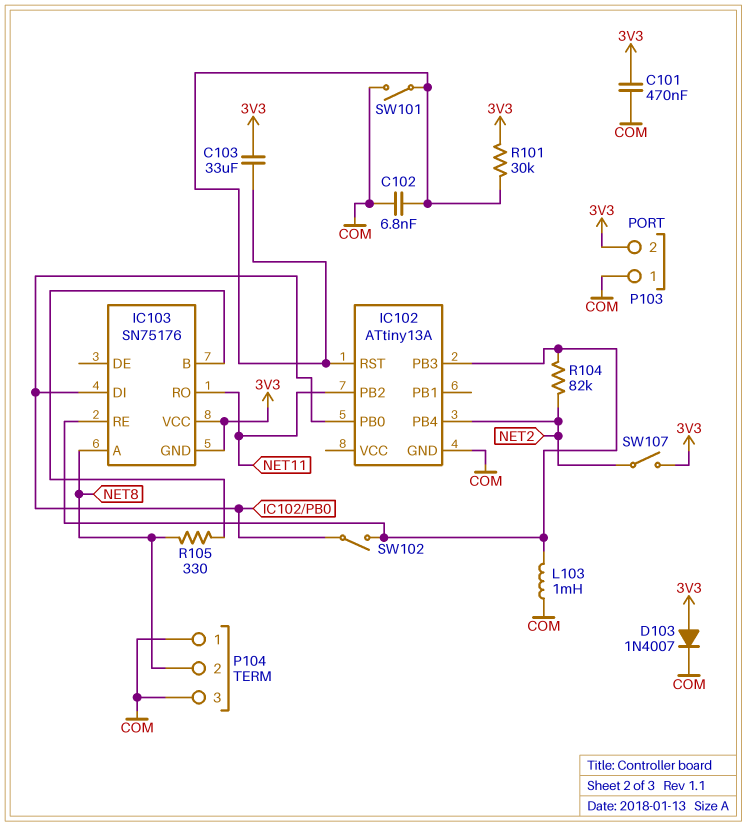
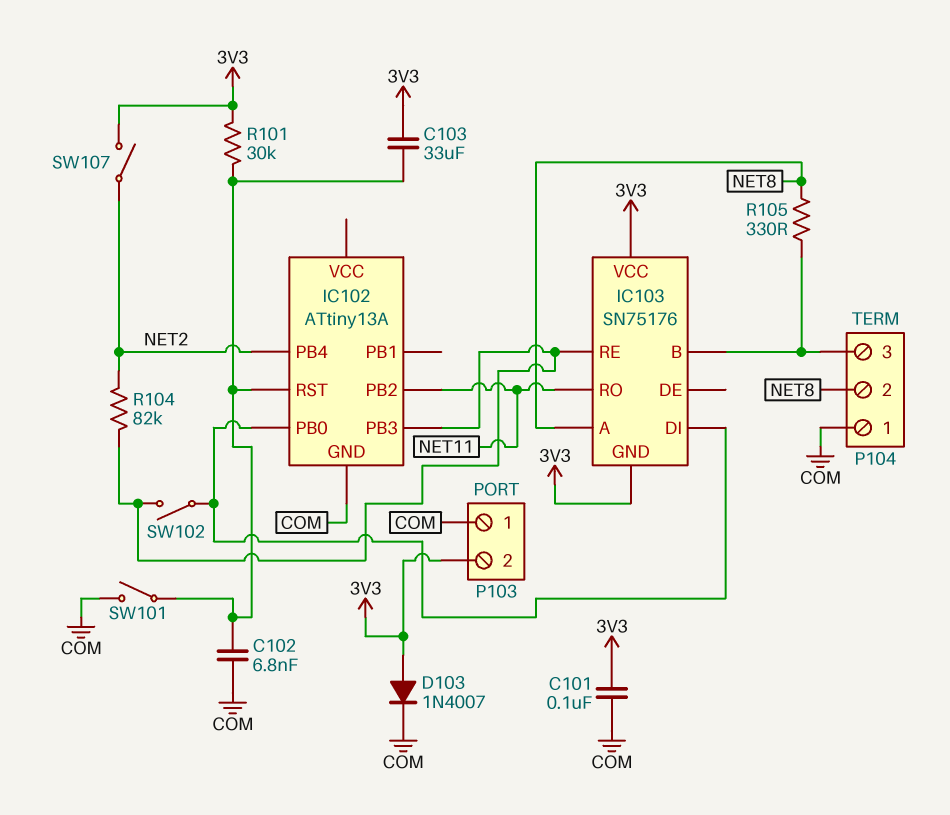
C101: 470nF (3V3, COM) -> 100nF (3V3, COM)
L103: 1mH (COM, IC102/PB3) -> none
P104 pin 3: COM -> IC103/B

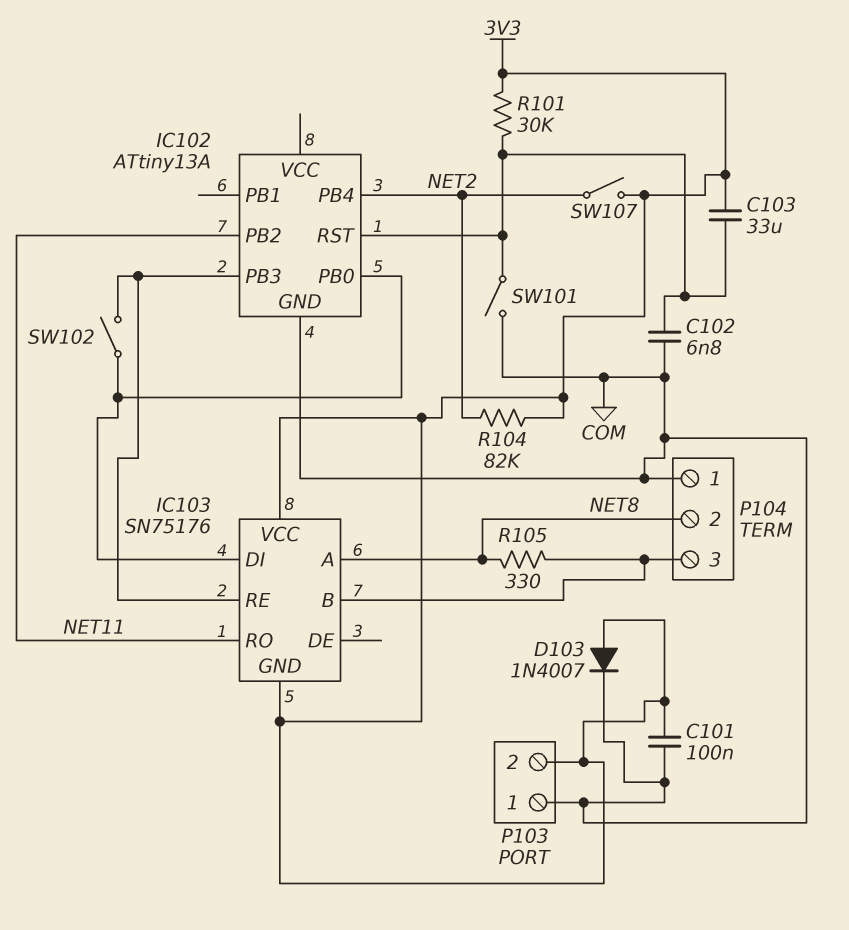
R104: 82k (IC102/PB3, NET2) -> 82k (3V3, NET2)

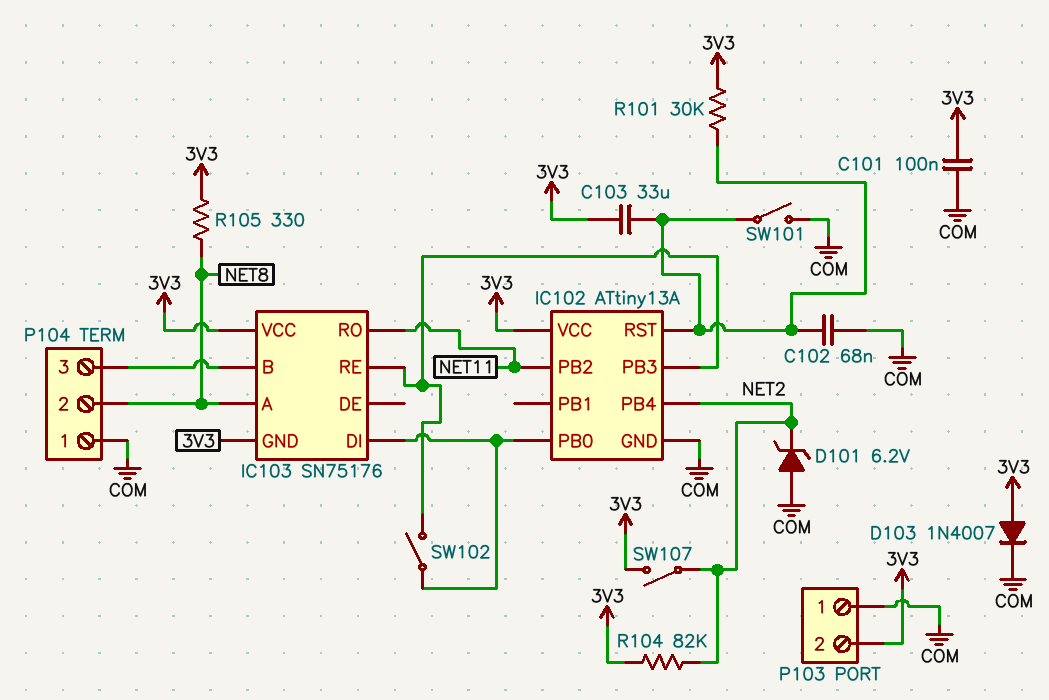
C102: 6.8nF (COM, IC102/RST) -> 68nF (COM, IC102/RST)
D101: none -> zener 6.2V (A COM, K NET2)
IC102 pin VCC: none -> 3V3
R105: 330 (IC103/B, NET8) -> 330 (3V3, NET8)

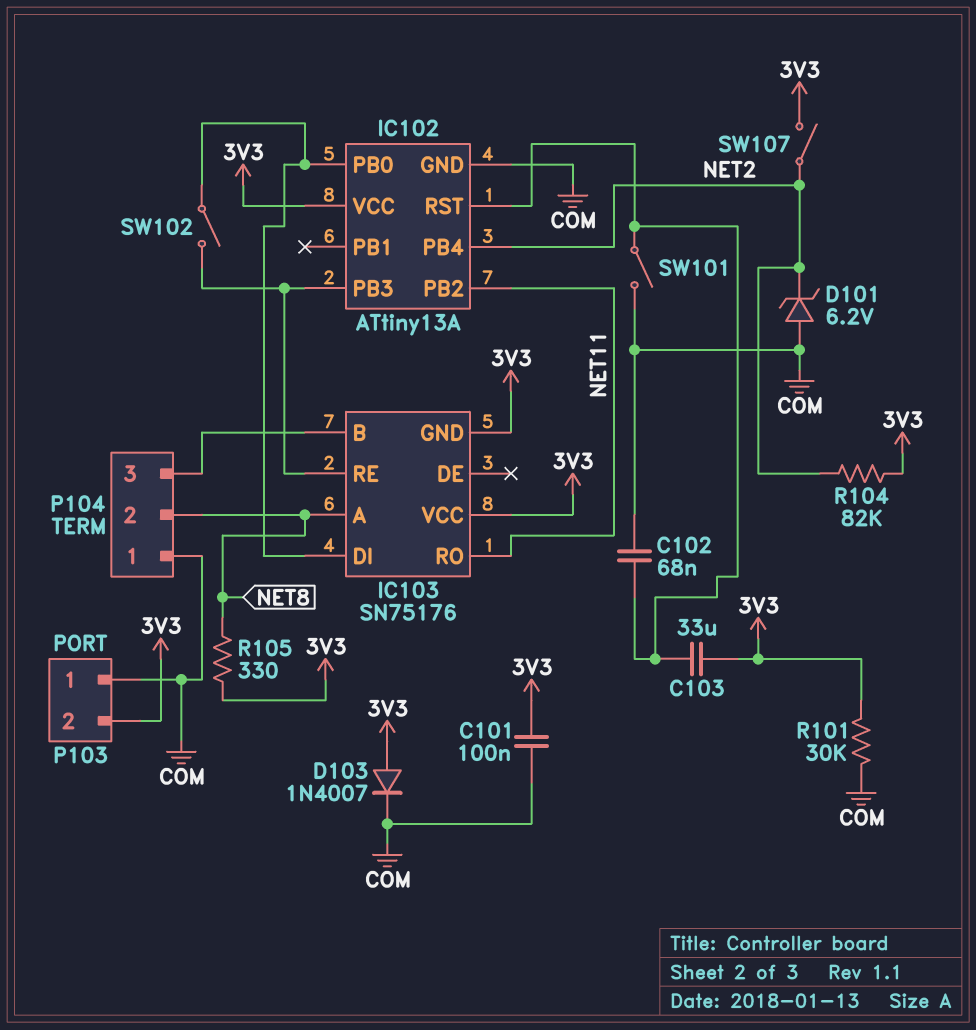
R101: 30k (3V3, IC102/RST) -> 30k (3V3, COM)

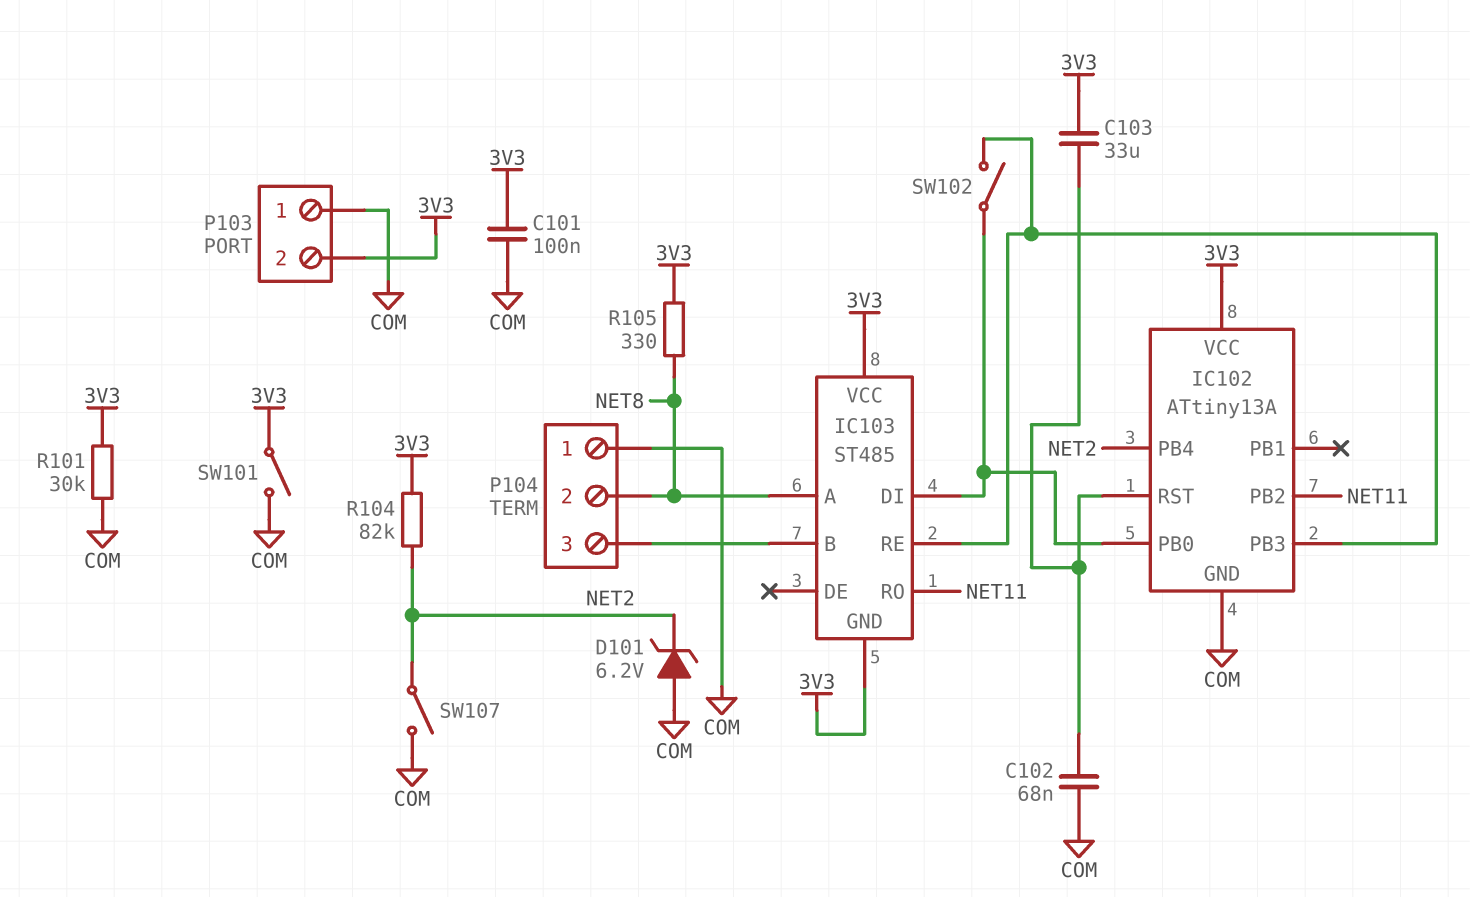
D103: diode 1N4007 (A 3V3, K COM) -> none
IC103: SN75176 -> ST485
SW101: switch (COM, IC102/RST) -> switch (3V3, COM)
SW107: switch (3V3, NET2) -> switch (COM, NET2)

